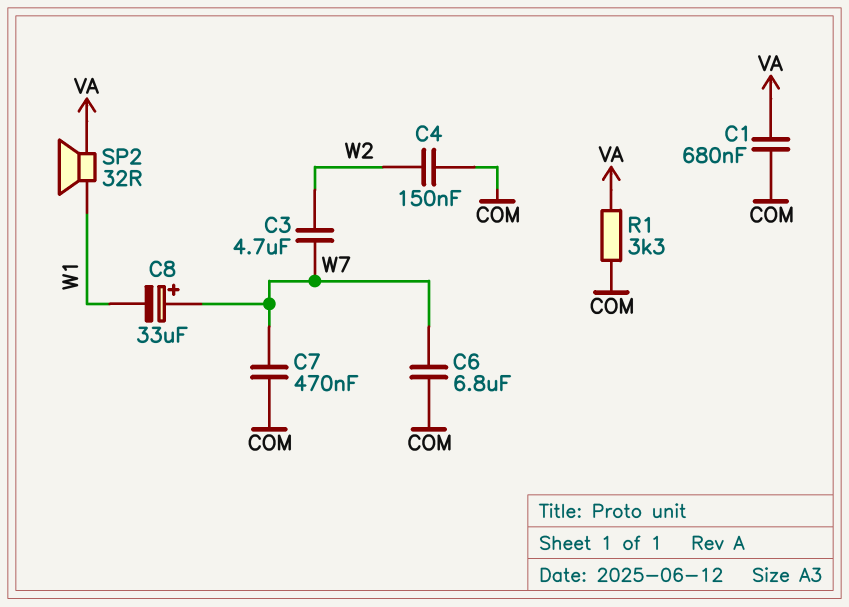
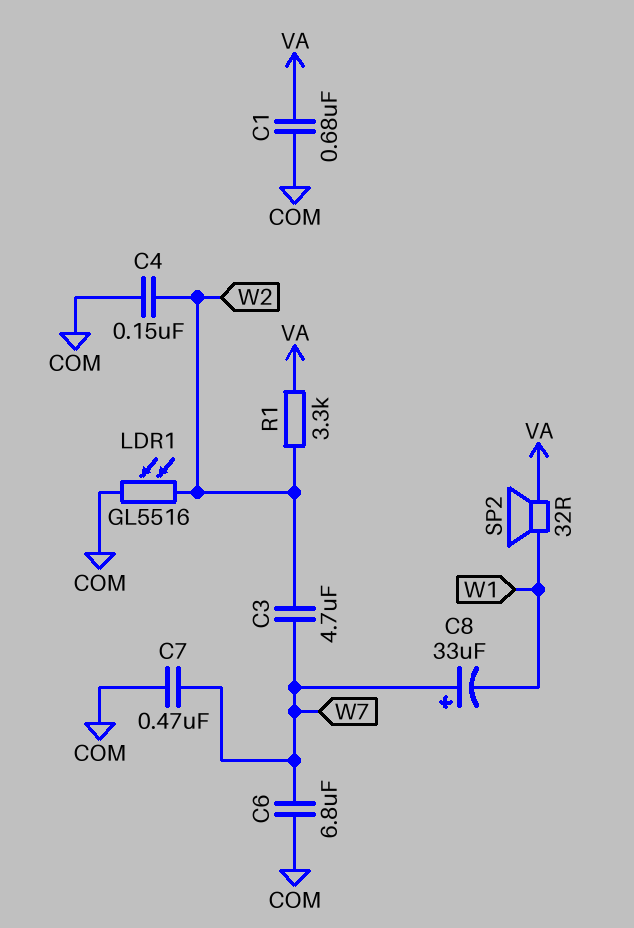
LDR1: none -> GL5516 (COM, W2)
R1: 3.3k (COM, VA) -> 3.3k (VA, W2)

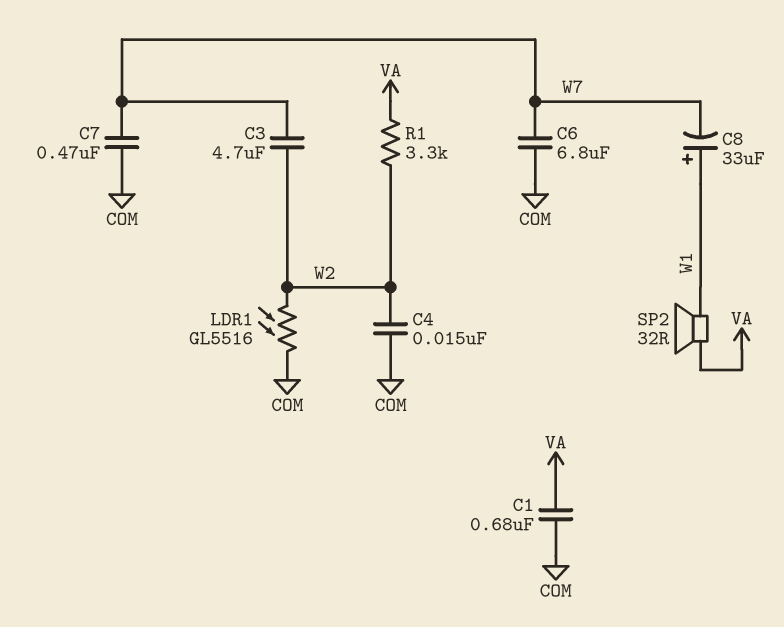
C4: 150nF (COM, W2) -> 15nF (COM, W2)
C8: 33uF (plus W7, minus W1) -> 33uF (plus W1, minus W7)

